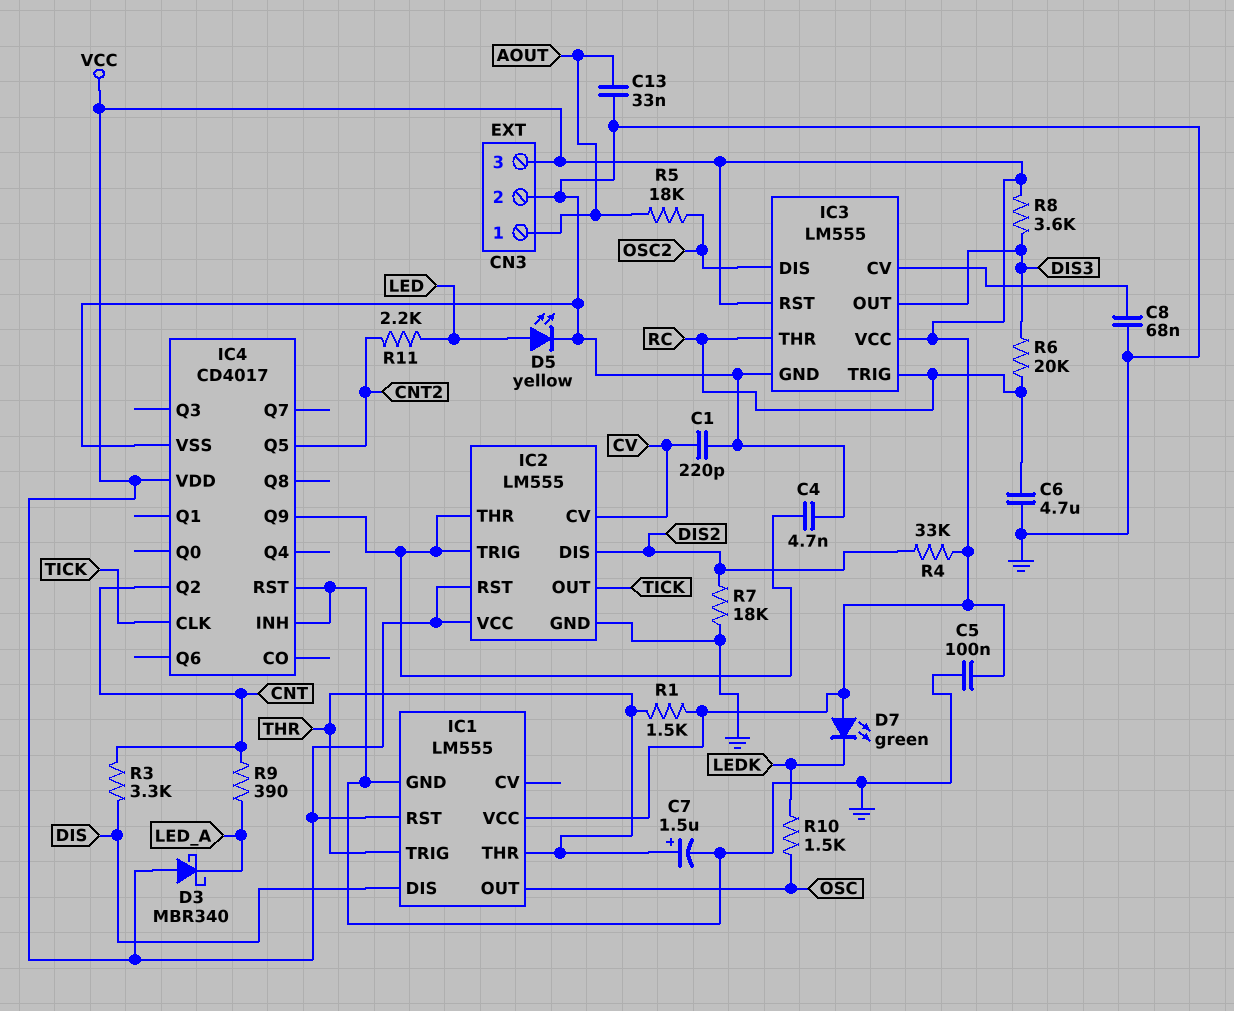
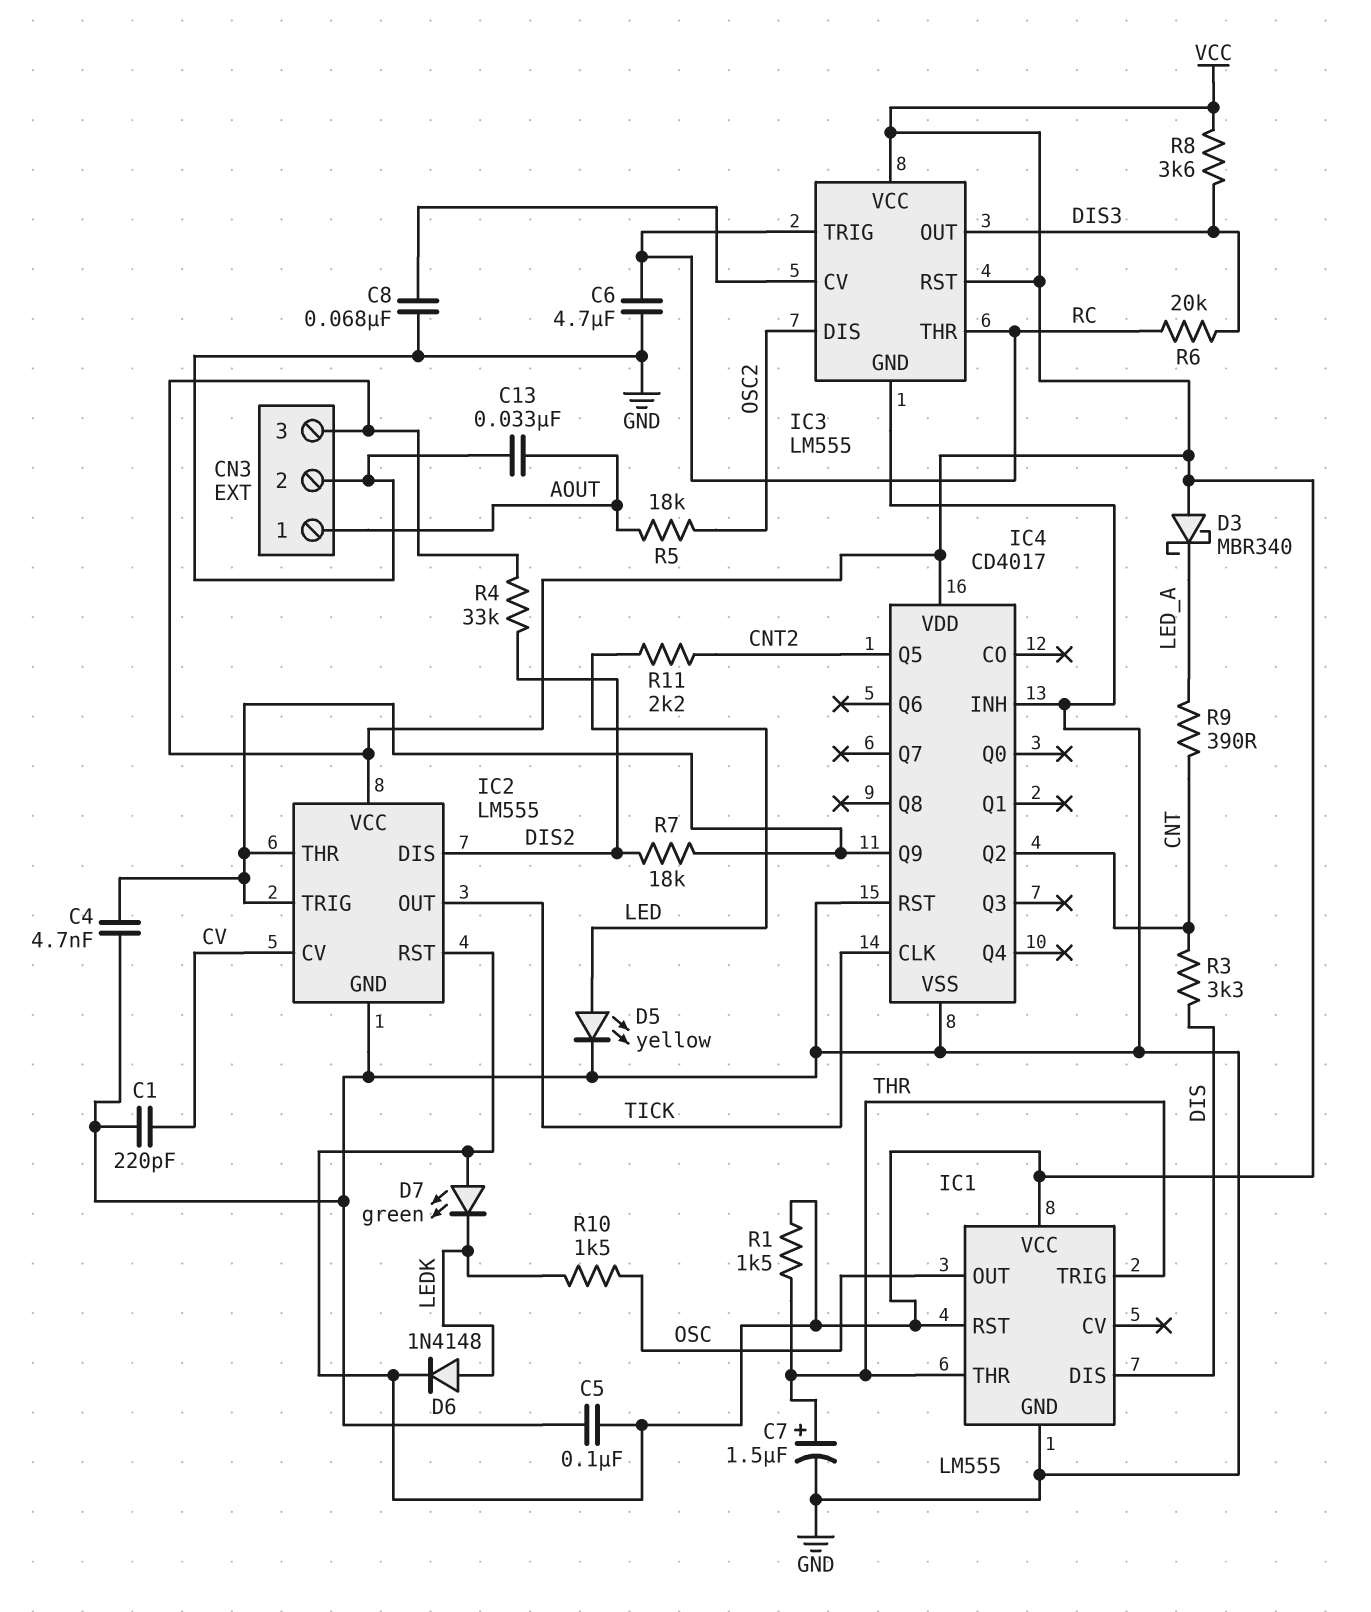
D6: none -> diode 1N4148 (A LEDK, K VCC)
R7: 18k (DIS2, GND) -> 18k (DIS2, IC2/THR)

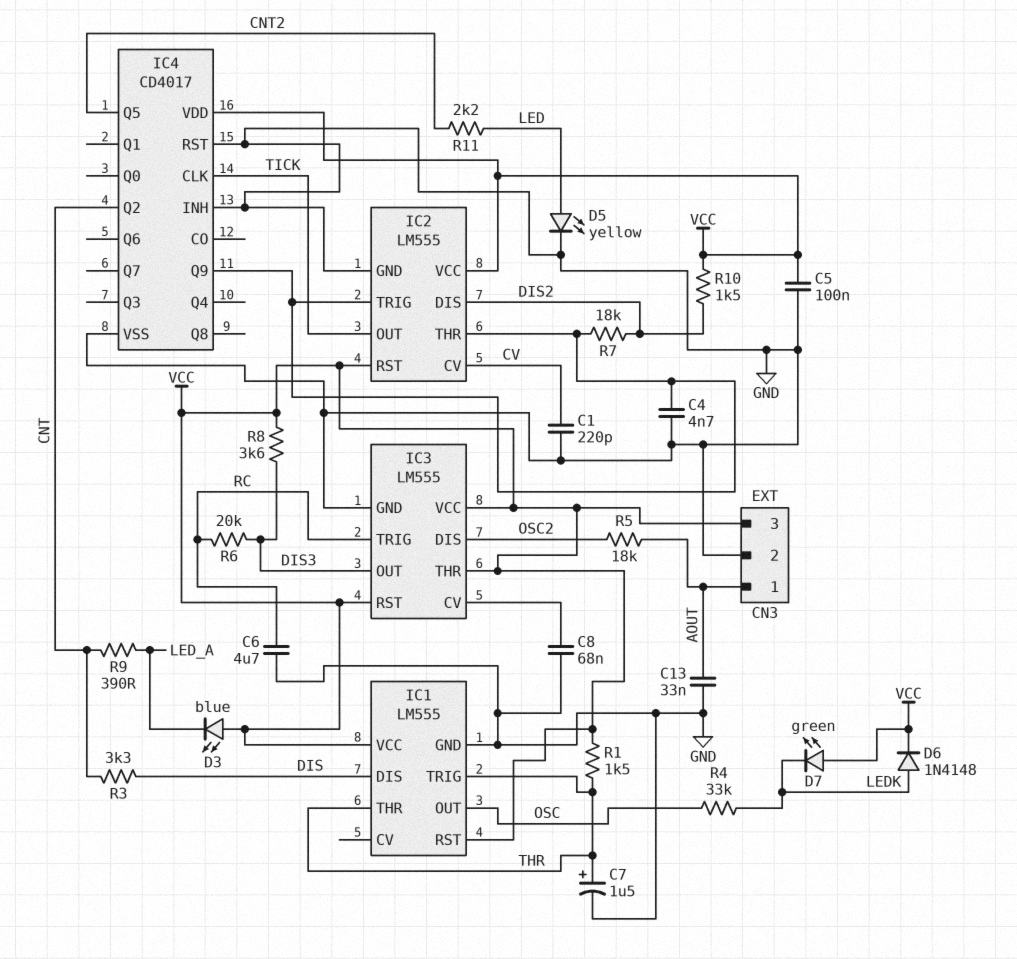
D3: schottky MBR340 (A VCC, K LED_A) -> LED blue (A VCC, K LED_A)
IC3 pin THR: RC -> VCC
R4: 33k (DIS2, VCC) -> 33k (LEDK, OSC)
R10: 1.5k (LEDK, OSC) -> 1.5k (DIS2, VCC)

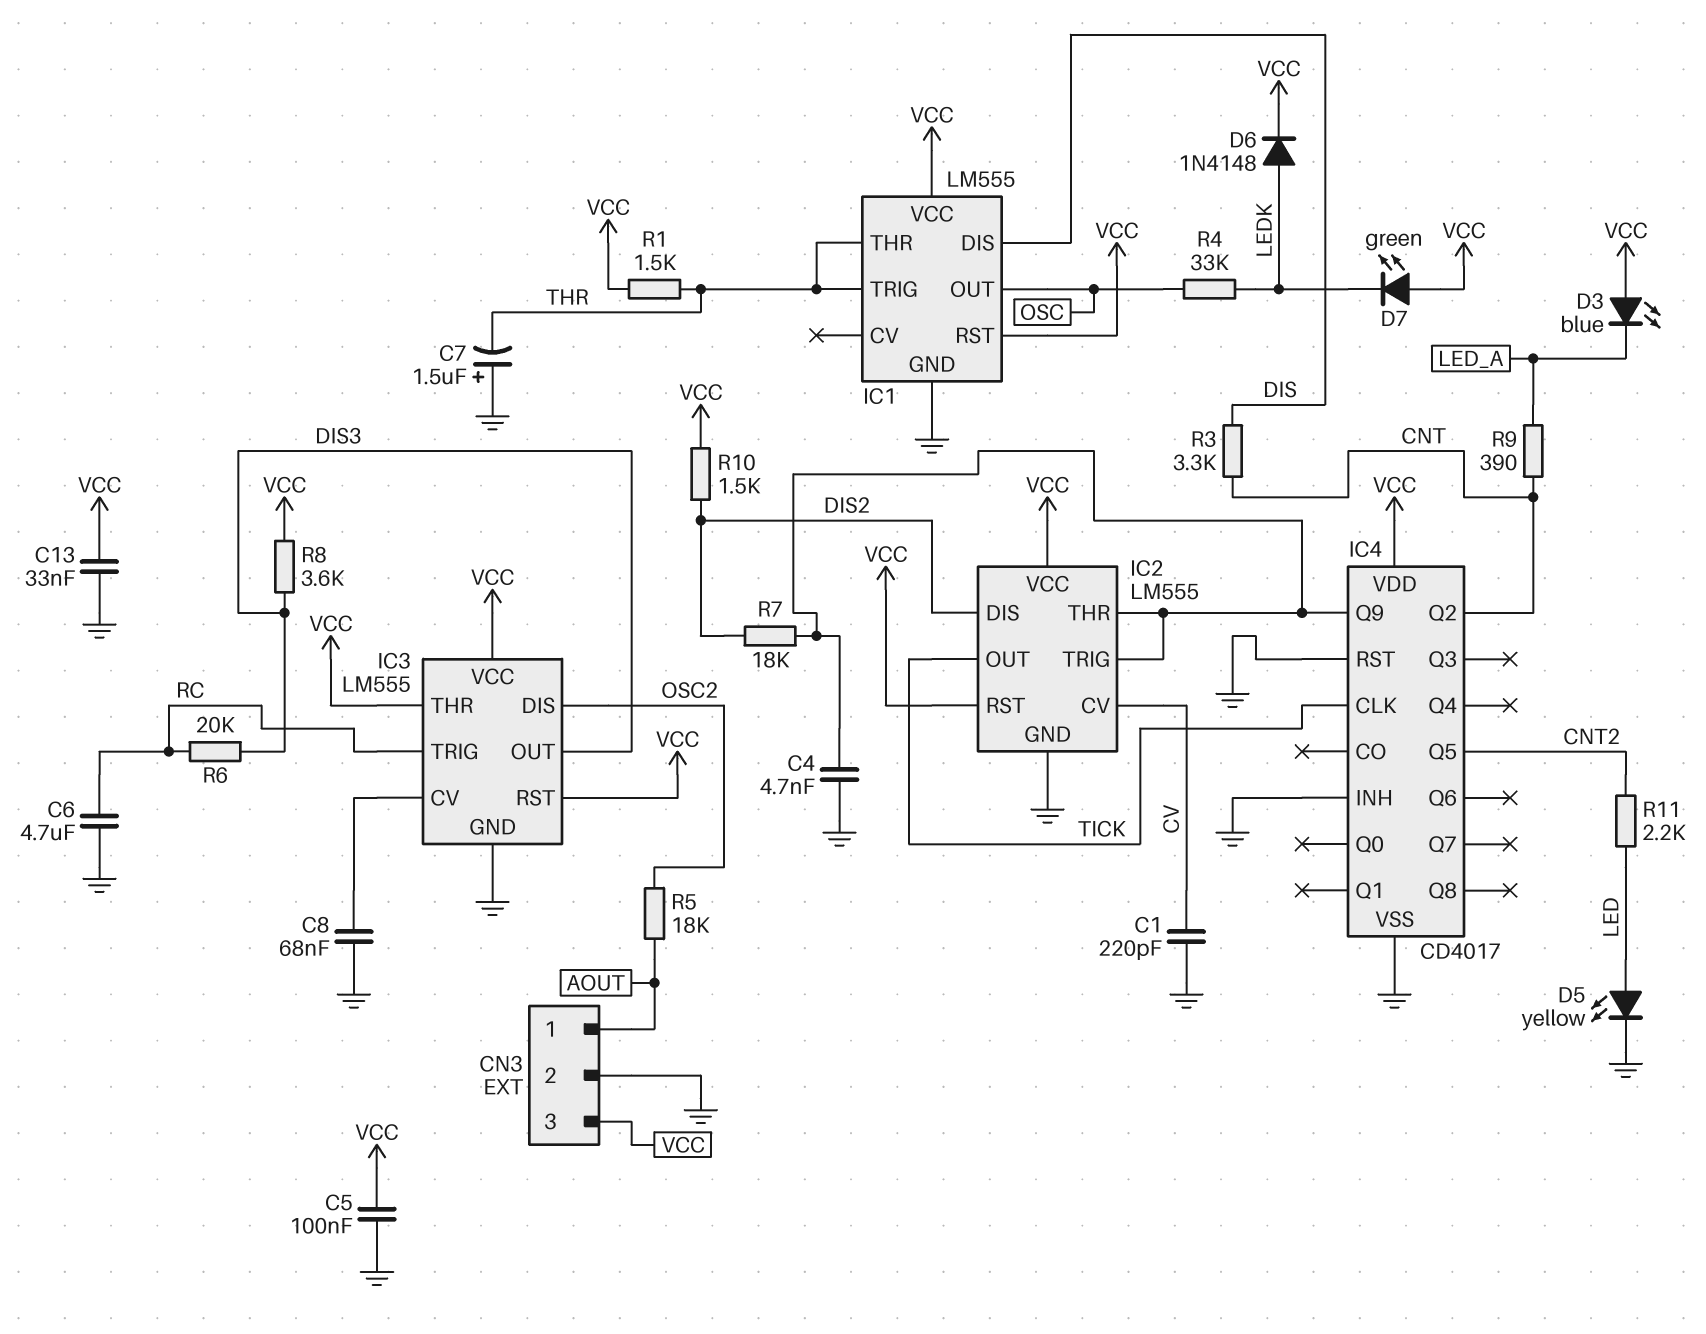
C7: 1.5uF (plus THR, minus GND) -> 1.5uF (plus GND, minus THR)
C13: 33nF (AOUT, GND) -> 33nF (GND, VCC)

